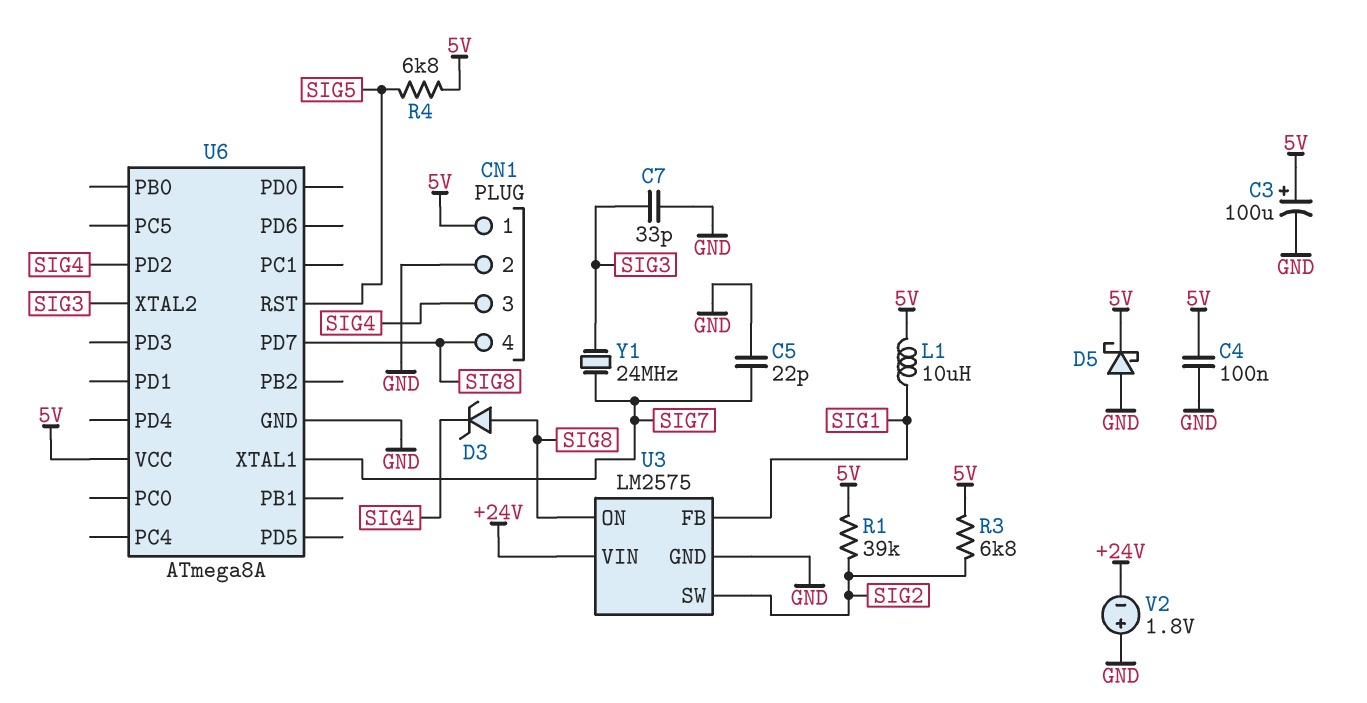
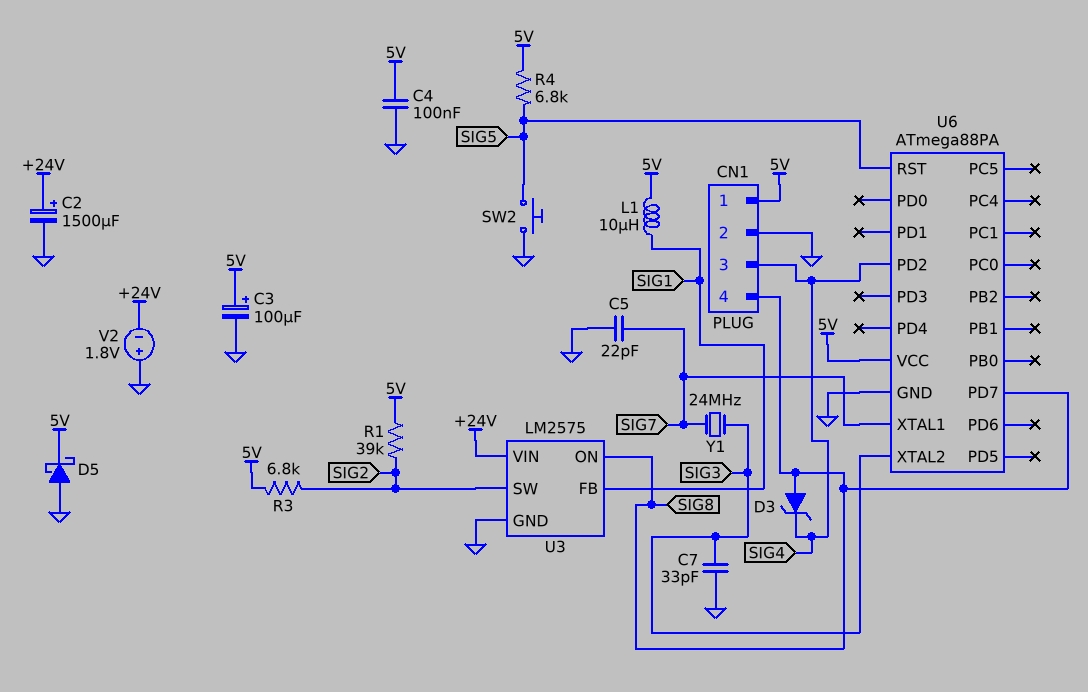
C2: none -> 1500uF (plus +24V, minus GND)
SW2: none -> button (GND, SIG5)
U6: ATmega8A -> ATmega88PA

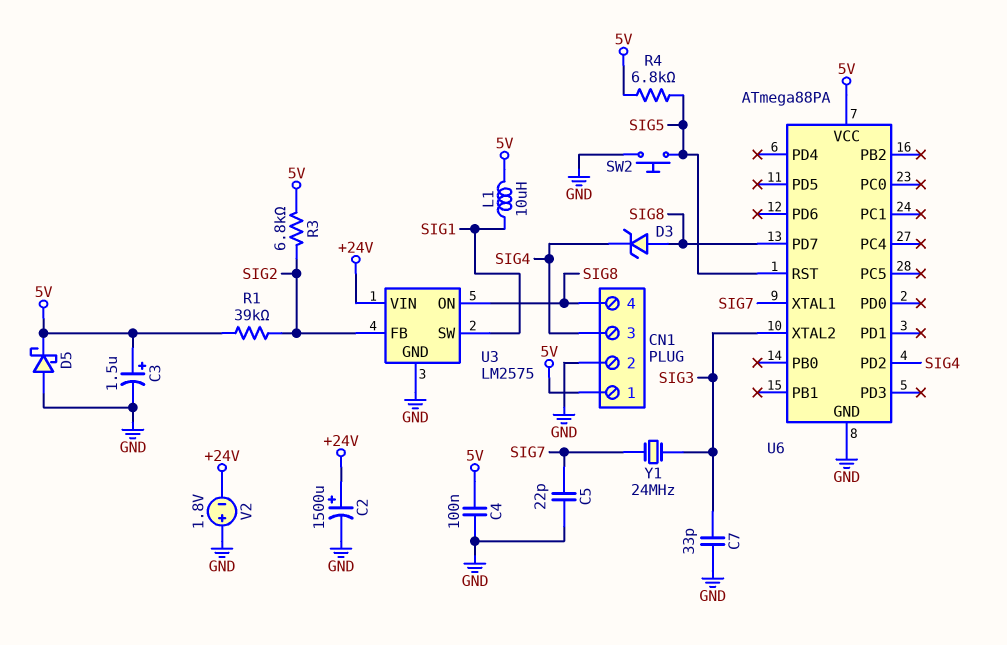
C3: 100uF (plus 5V, minus GND) -> 1.5uF (plus 5V, minus GND)
U3 pin FB: SIG1 -> SIG2
U3 pin SW: SIG2 -> SIG1

